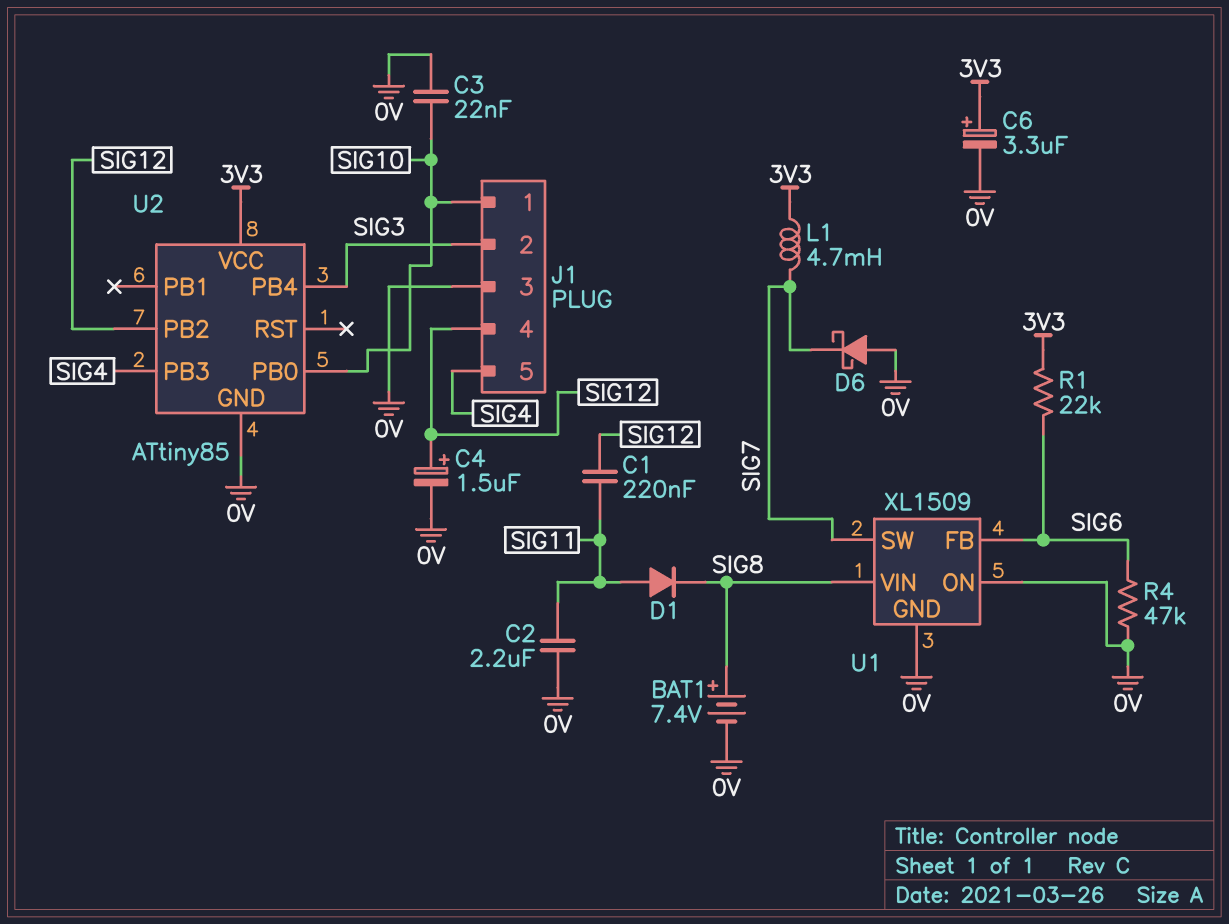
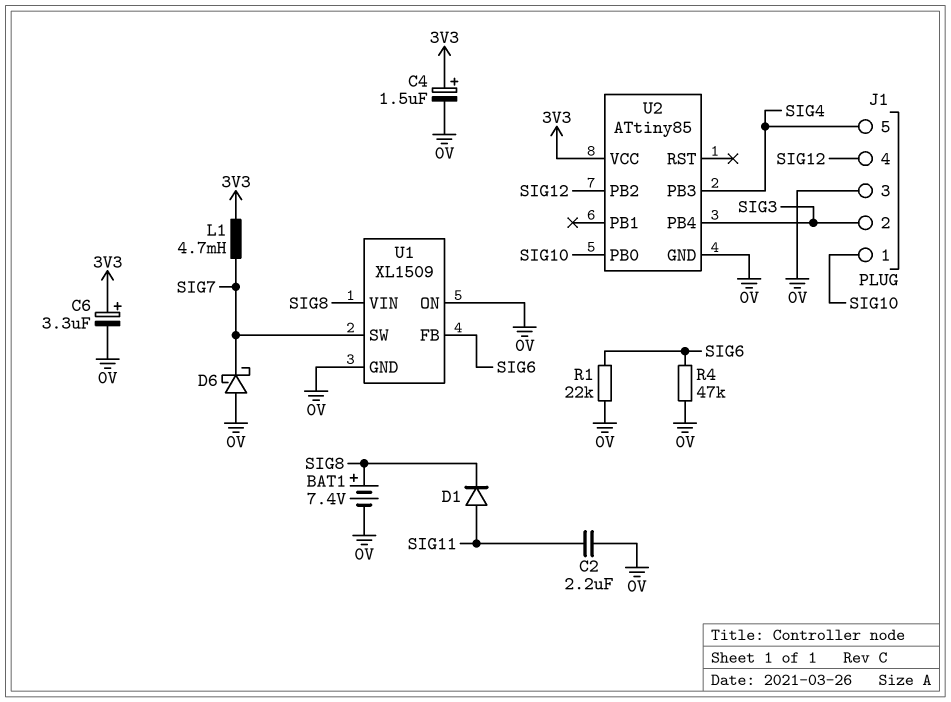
C1: 220nF (SIG11, SIG12) -> none
C3: 22nF (0V, SIG10) -> none
C4: 1.5uF (plus SIG12, minus 0V) -> 1.5uF (plus 3V3, minus 0V)
R1: 22k (3V3, SIG6) -> 22k (0V, SIG6)

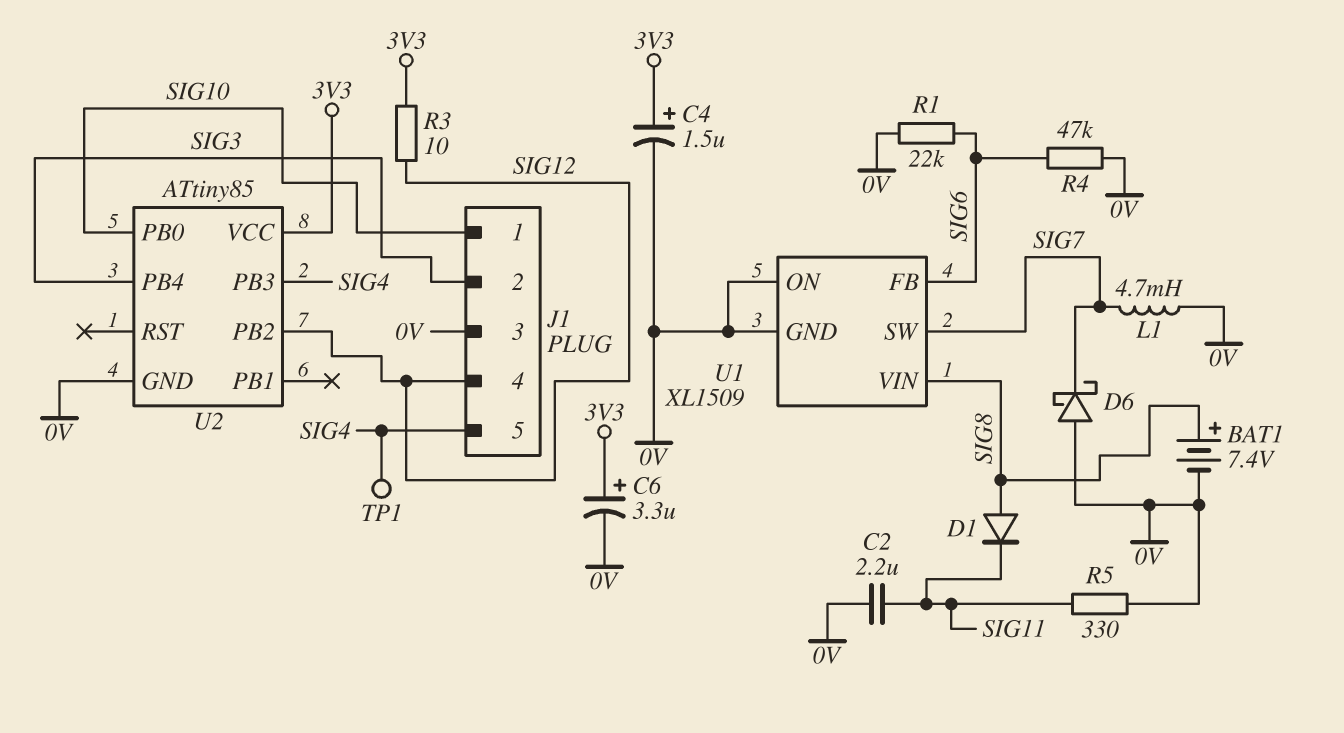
D1: diode (A SIG11, K SIG8) -> diode (A SIG8, K SIG11)
L1: 4.7mH (3V3, SIG7) -> 4.7mH (0V, SIG7)
R3: none -> 10 (3V3, SIG12)
R5: none -> 330 (0V, SIG11)
TP1: none -> test point (SIG4)

